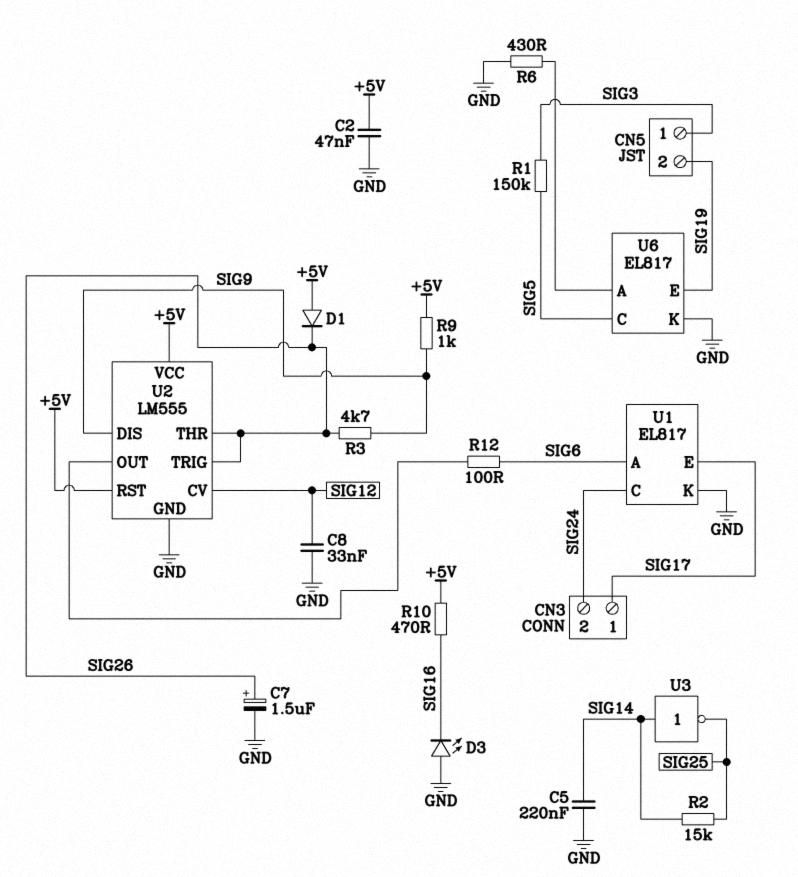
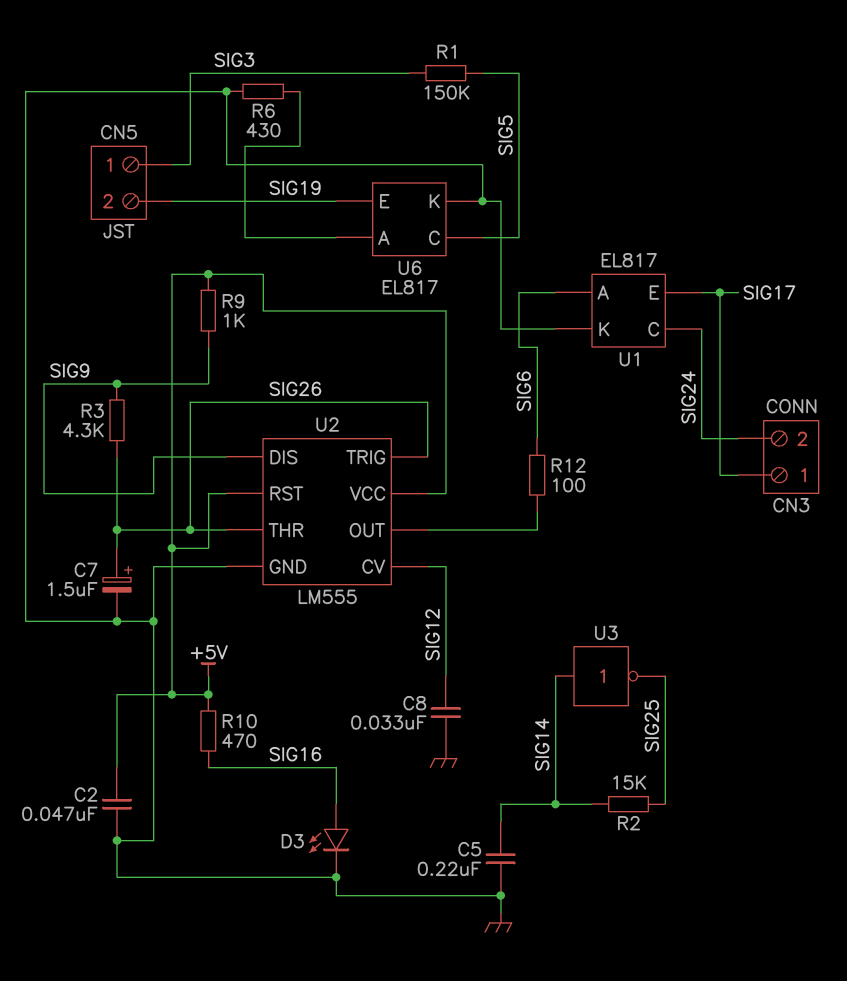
D1: diode (A +5V, K SIG26) -> none
D3: LED (A GND, K SIG16) -> LED (A SIG16, K GND)
R3: 4.7k (SIG9, SIG26) -> 4.3k (SIG9, SIG26)

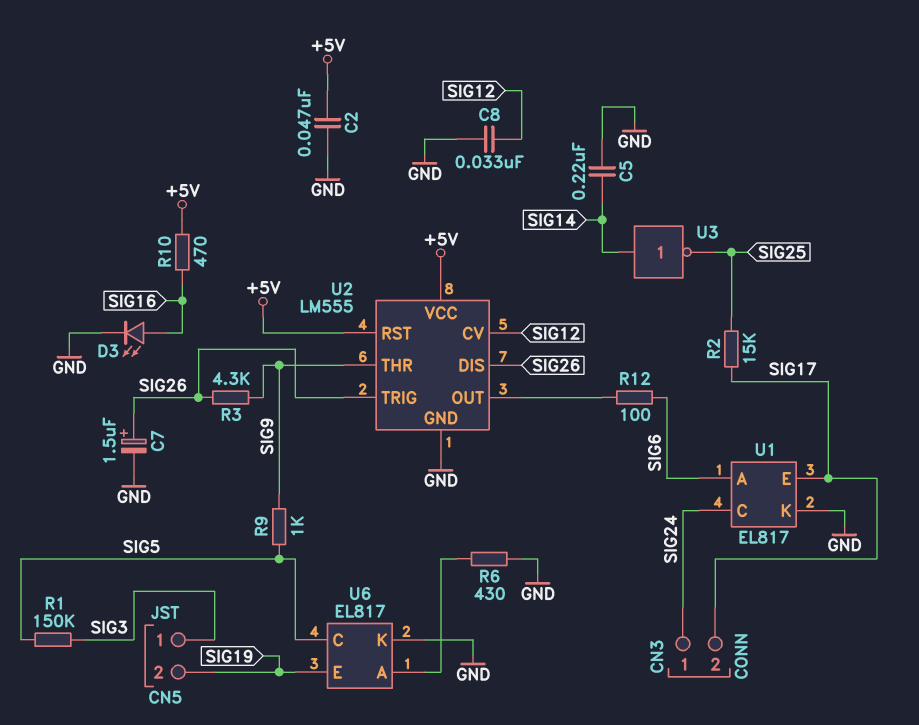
CN3 pin 1: SIG17 -> SIG24
CN3 pin 2: SIG24 -> SIG17
R2: 15k (SIG14, SIG25) -> 15k (SIG17, SIG25)
R9: 1k (+5V, SIG9) -> 1k (SIG5, SIG9)
U2 pin DIS: SIG9 -> SIG26
U2 pin THR: SIG26 -> SIG9

